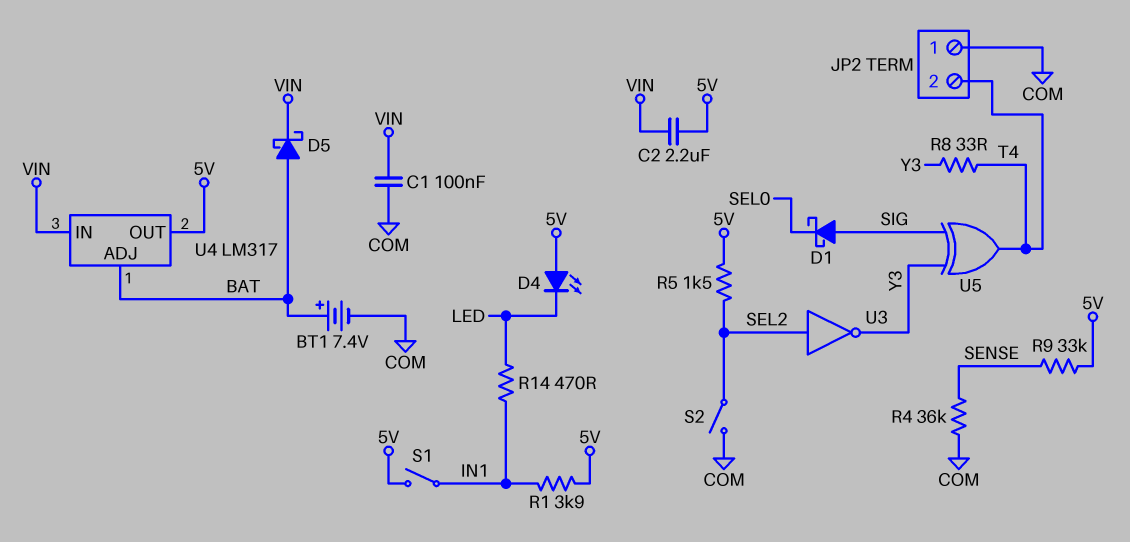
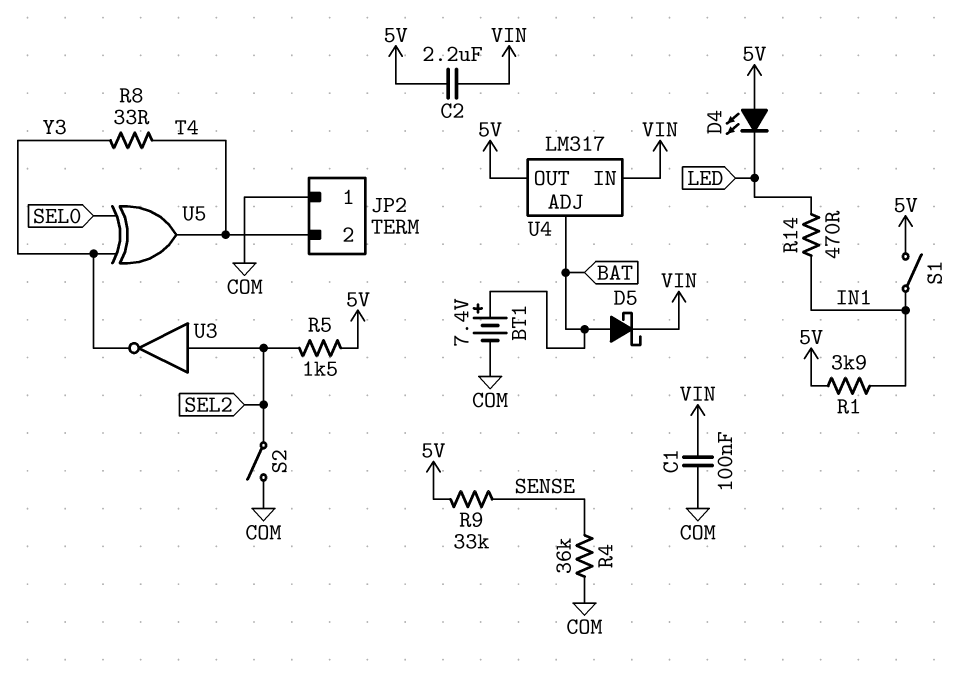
D1: schottky (A SIG, K SEL0) -> none
U5: XOR (in SIG, in Y3, out T4) -> XOR (in SEL0, in Y3, out T4)

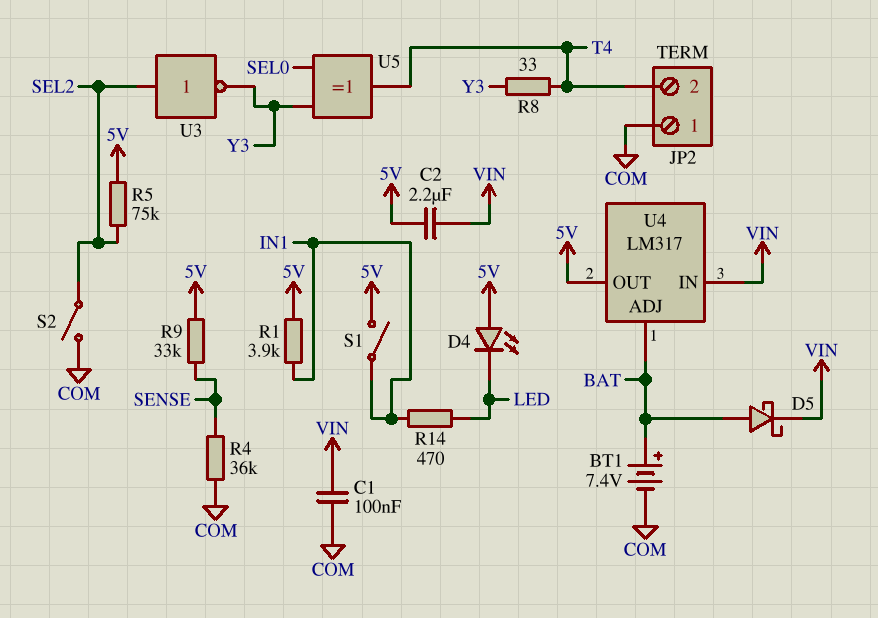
R5: 1.5k (5V, SEL2) -> 75k (5V, SEL2)

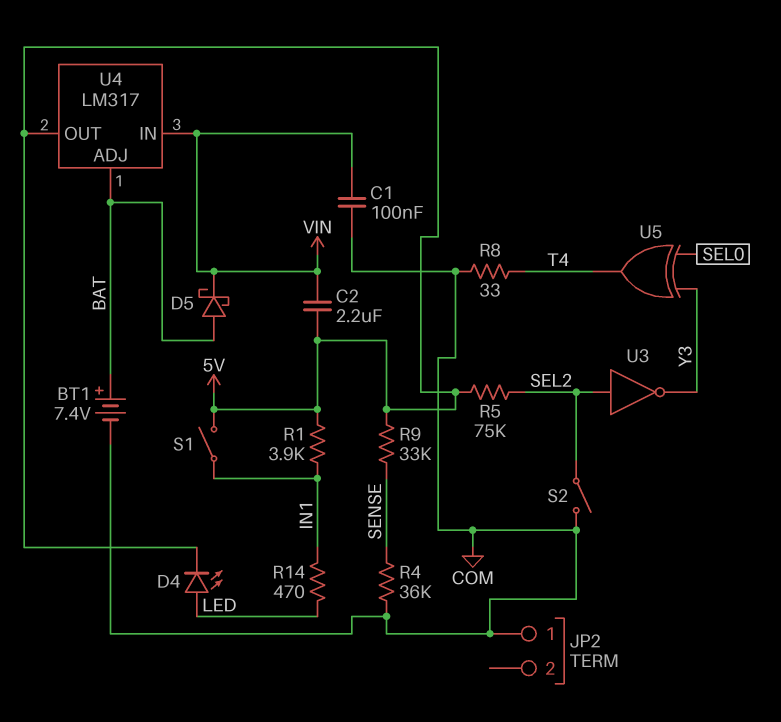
D4: LED (A 5V, K LED) -> LED (A LED, K 5V)
JP2 pin 2: T4 -> none
R8: 33 (T4, Y3) -> 33 (COM, T4)

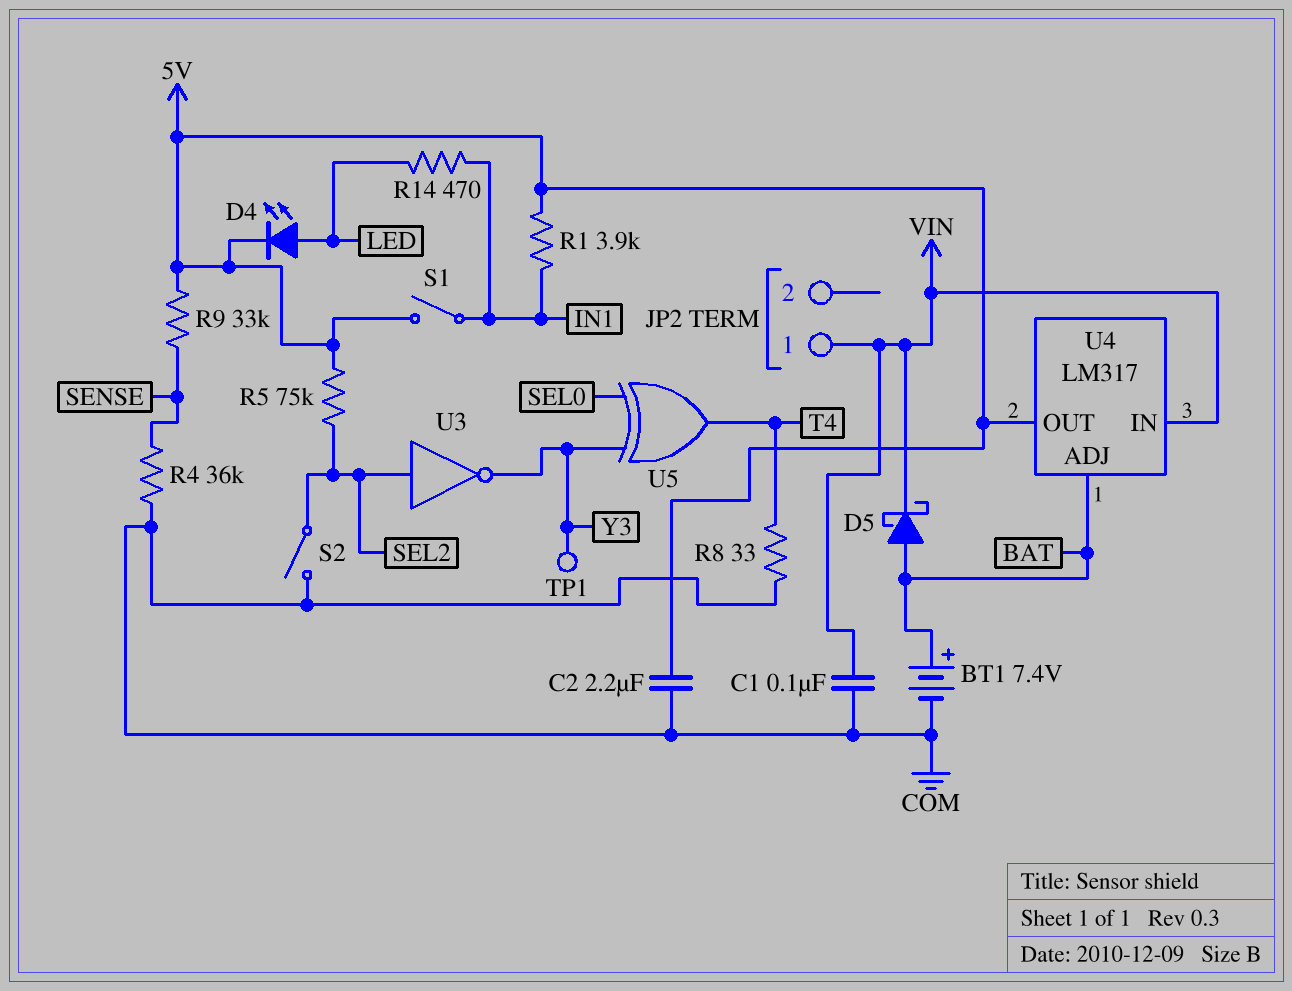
C2: 2.2uF (5V, VIN) -> 2.2uF (5V, COM)
JP2 pin 1: COM -> VIN
TP1: none -> test point (Y3)

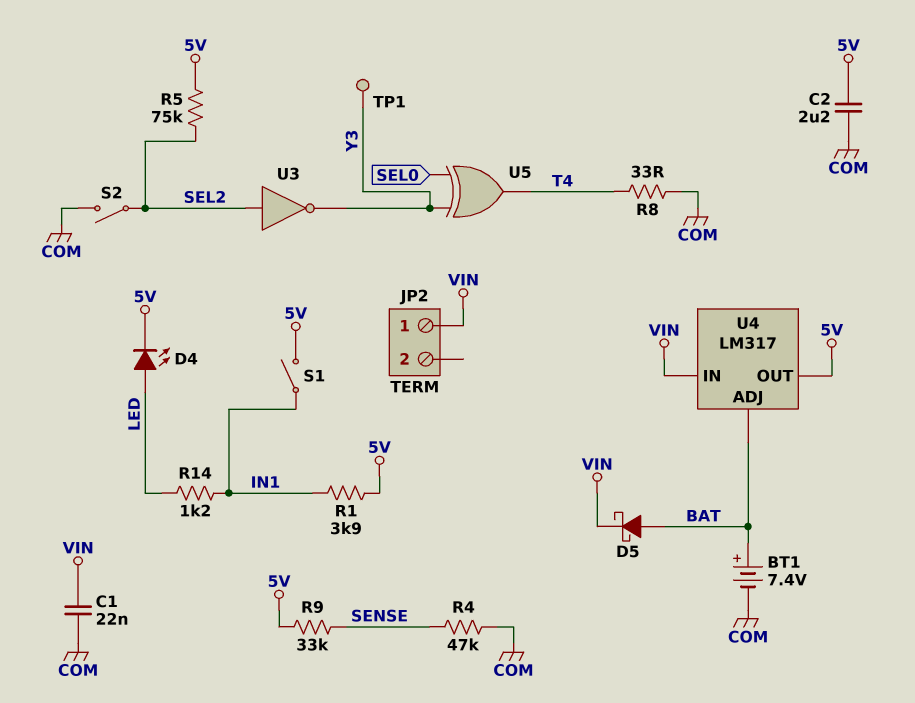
C1: 100nF (COM, VIN) -> 22nF (COM, VIN)
R4: 36k (COM, SENSE) -> 47k (COM, SENSE)
R14: 470 (IN1, LED) -> 1.2k (IN1, LED)

